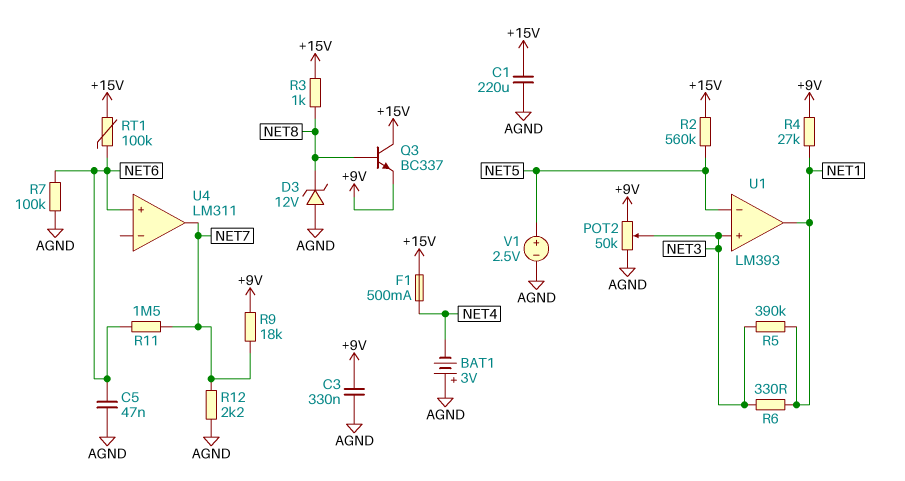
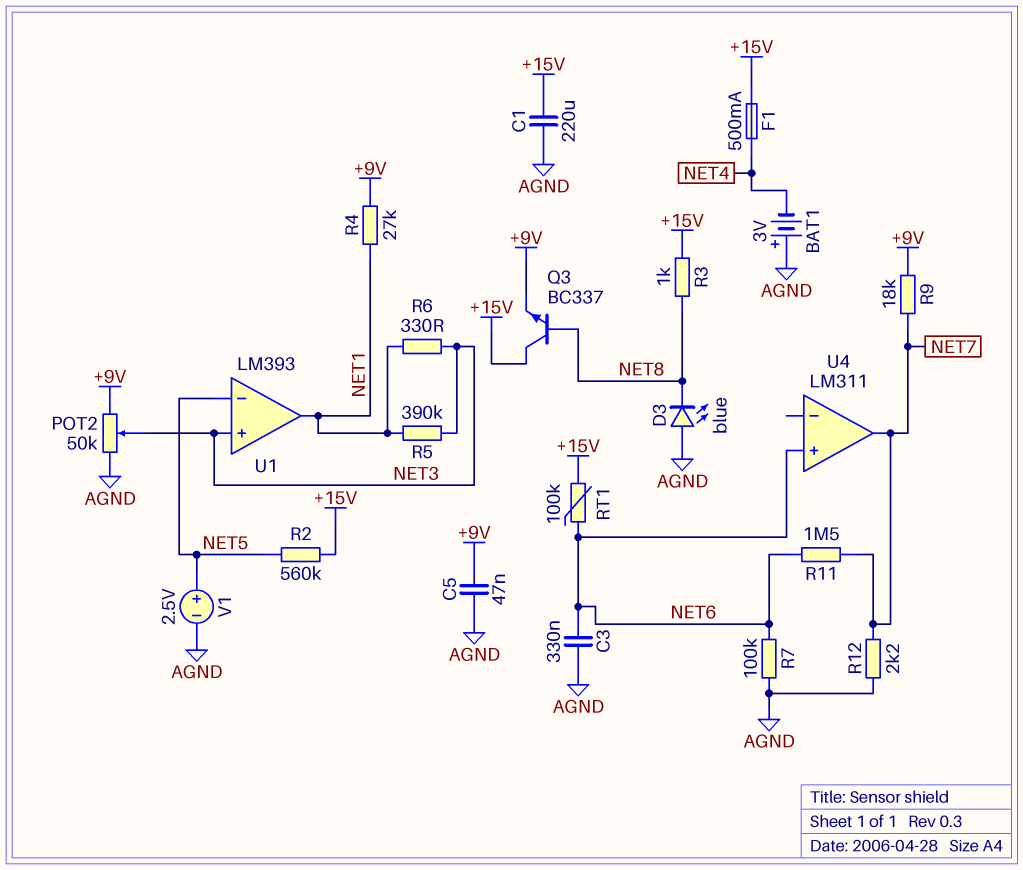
C3: 330nF (+9V, AGND) -> 330nF (AGND, NET6)
C5: 47nF (AGND, NET6) -> 47nF (+9V, AGND)
D3: zener 12V (A AGND, K NET8) -> LED blue (A AGND, K NET8)

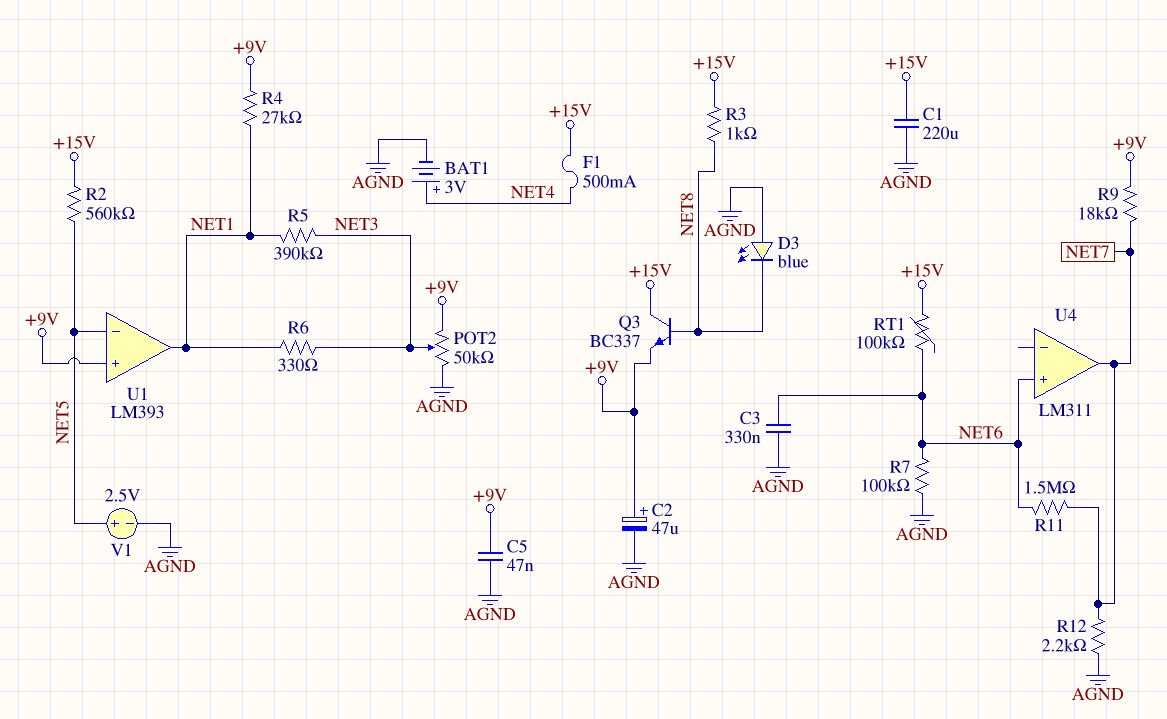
BAT1: 3V (plus AGND, minus NET4) -> 3V (plus NET4, minus AGND)
C2: none -> 47uF (plus +9V, minus AGND)
U1 pin in+: NET3 -> +9V

